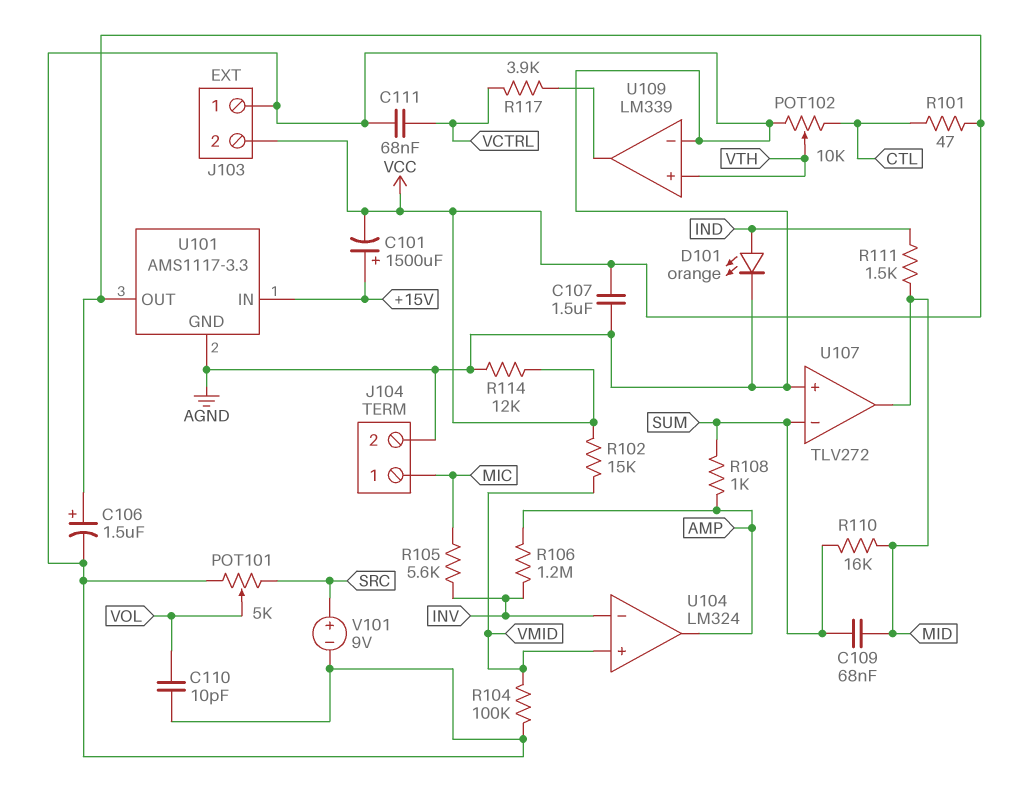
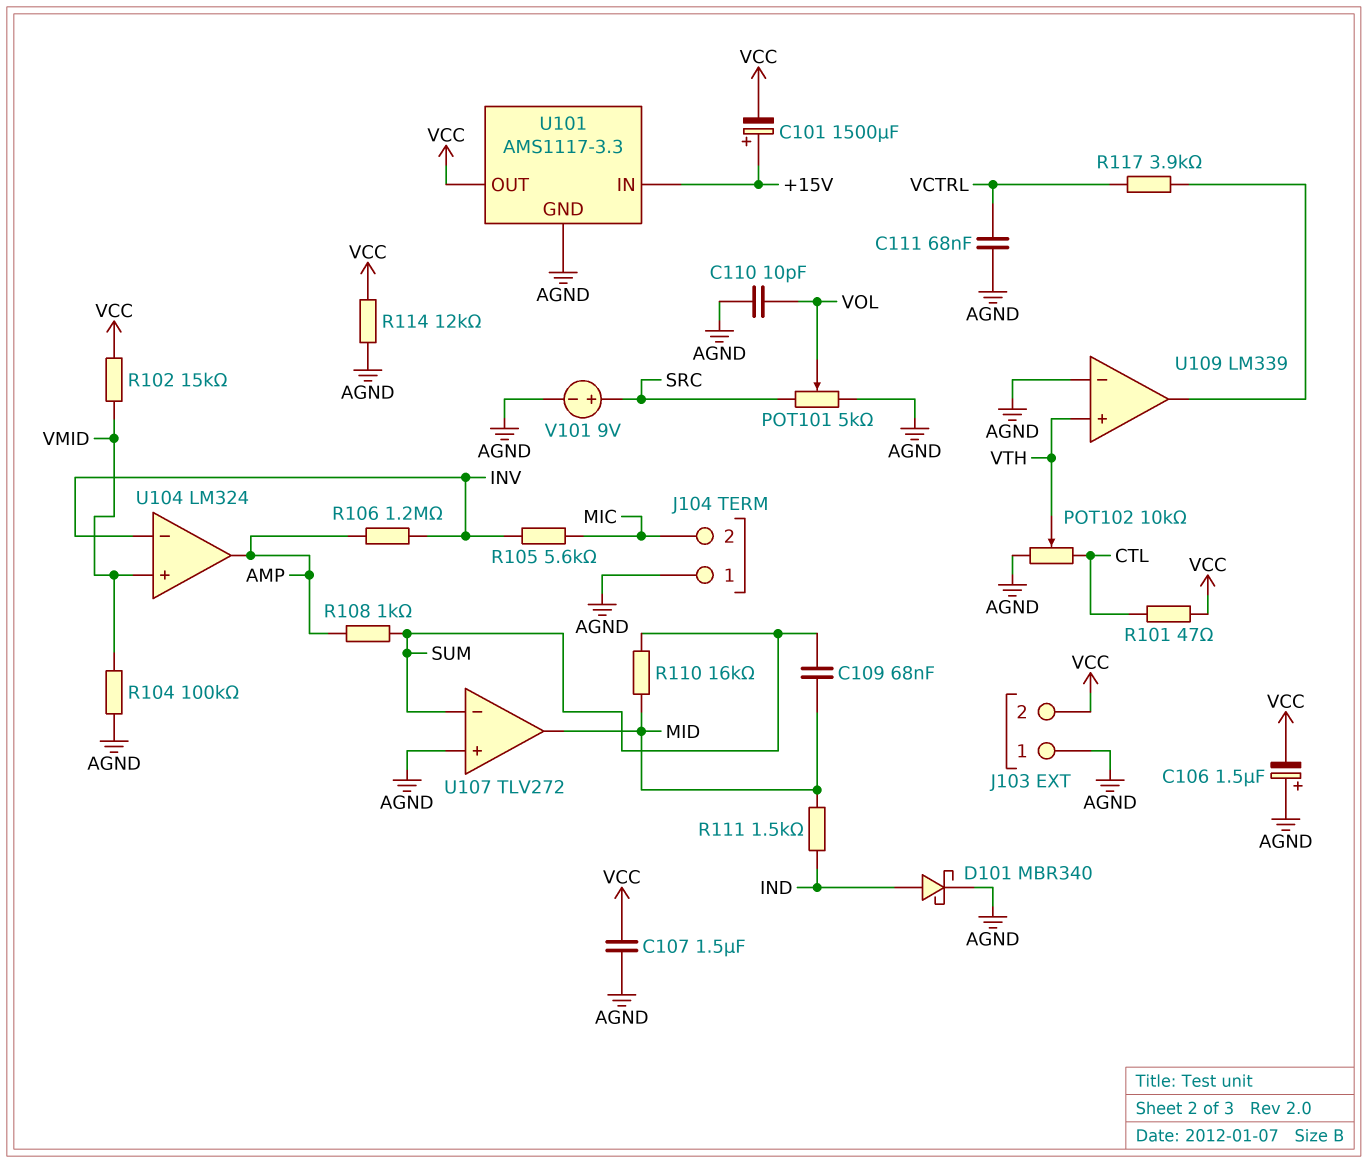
C106: 1.5uF (plus VCC, minus AGND) -> 1.5uF (plus AGND, minus VCC)
D101: LED orange (A IND, K AGND) -> schottky MBR340 (A IND, K AGND)
J104 pin 1: MIC -> AGND
J104 pin 2: AGND -> MIC

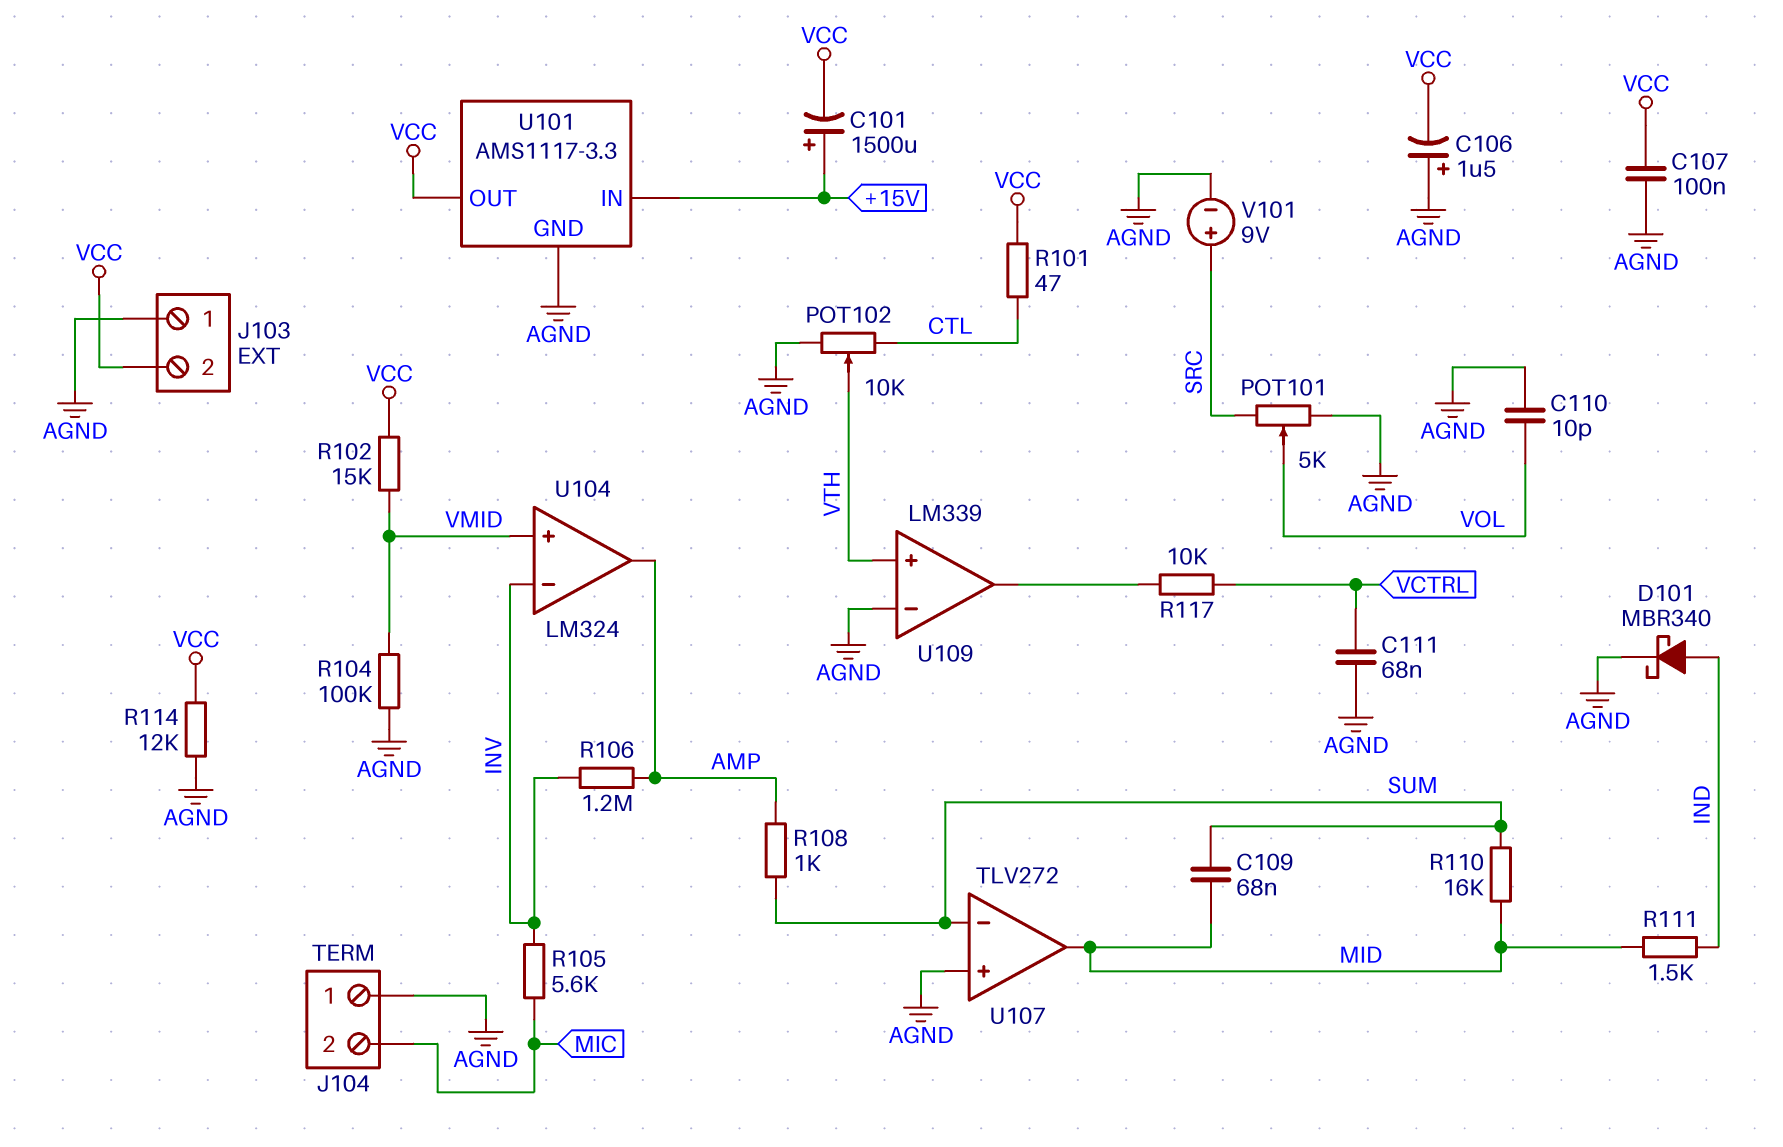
C107: 1.5uF (AGND, VCC) -> 100nF (AGND, VCC)
R117: 3.9k (U109/out, VCTRL) -> 10k (U109/out, VCTRL)

